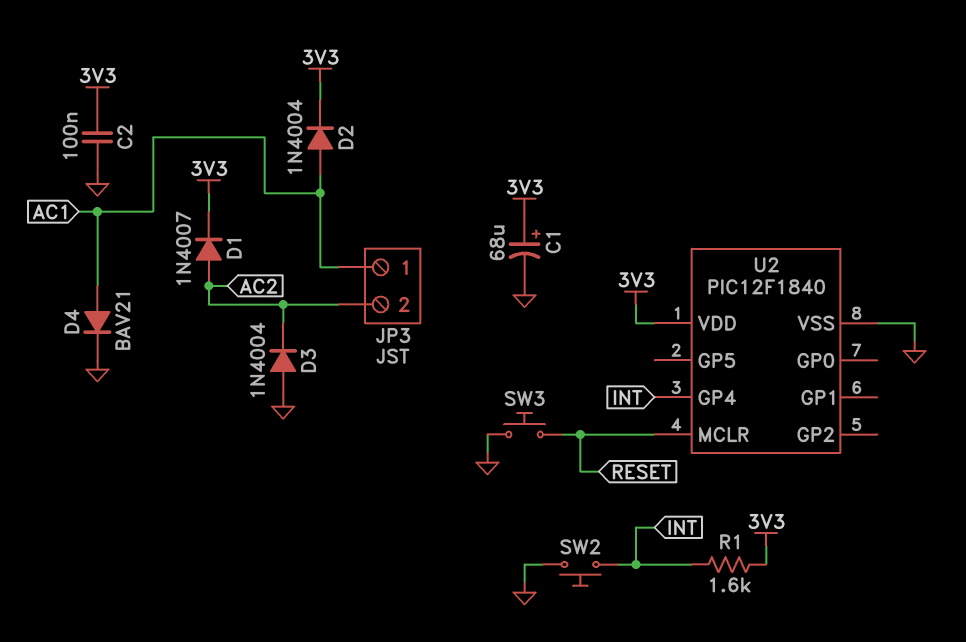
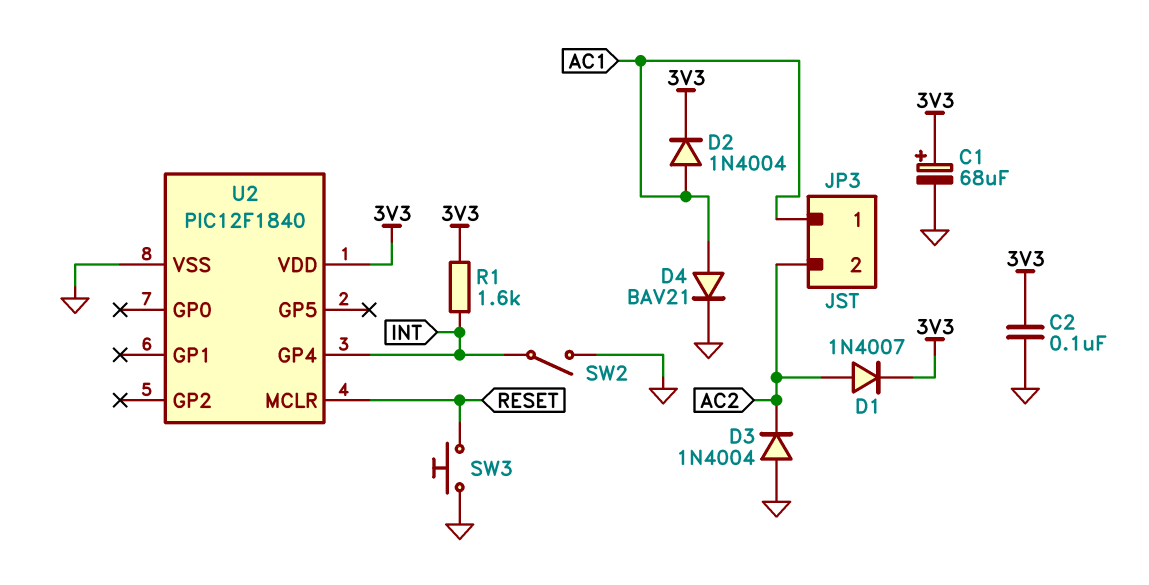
SW2: button (GND, INT) -> switch (GND, INT)

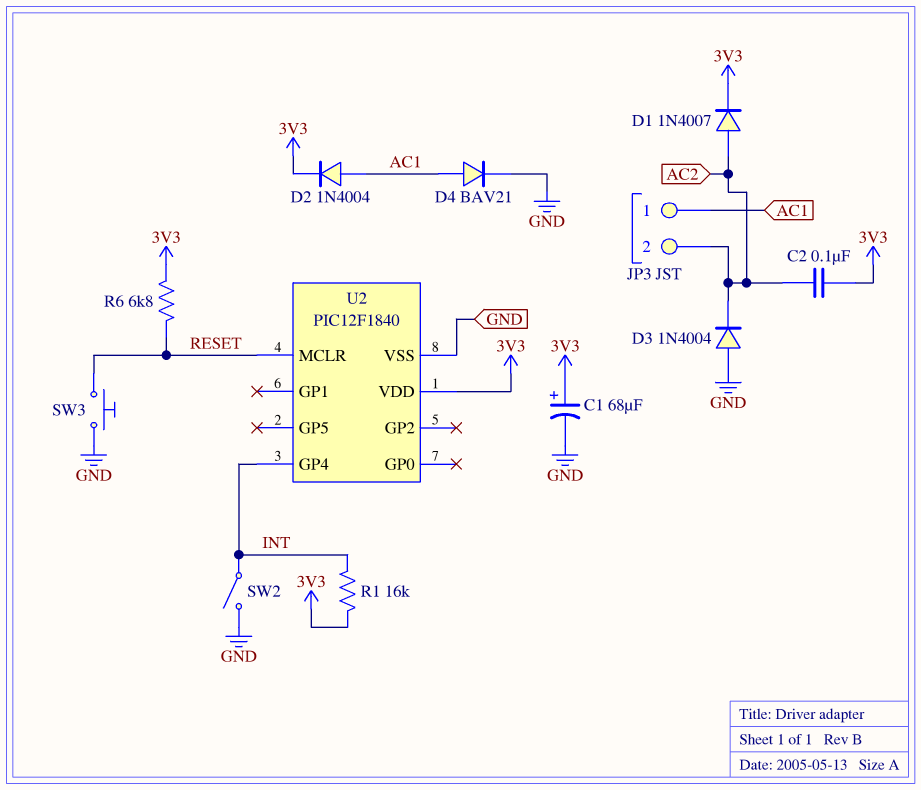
C2: 100nF (3V3, GND) -> 100nF (3V3, AC2)
R1: 1.6k (3V3, INT) -> 16k (3V3, INT)
R6: none -> 6.8k (3V3, RESET)

